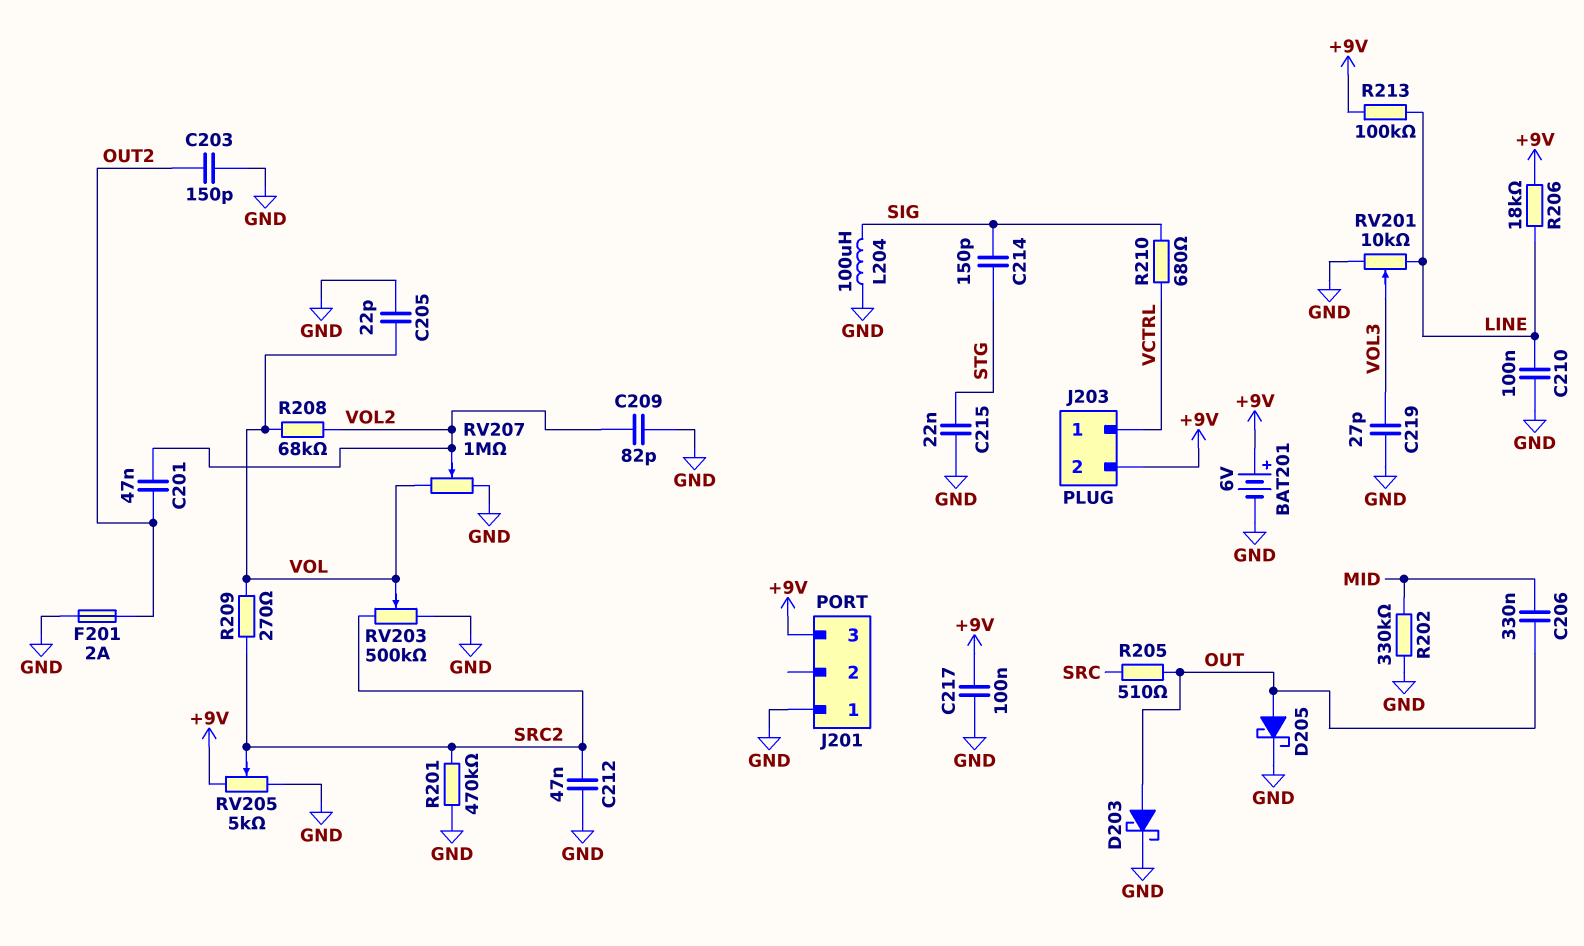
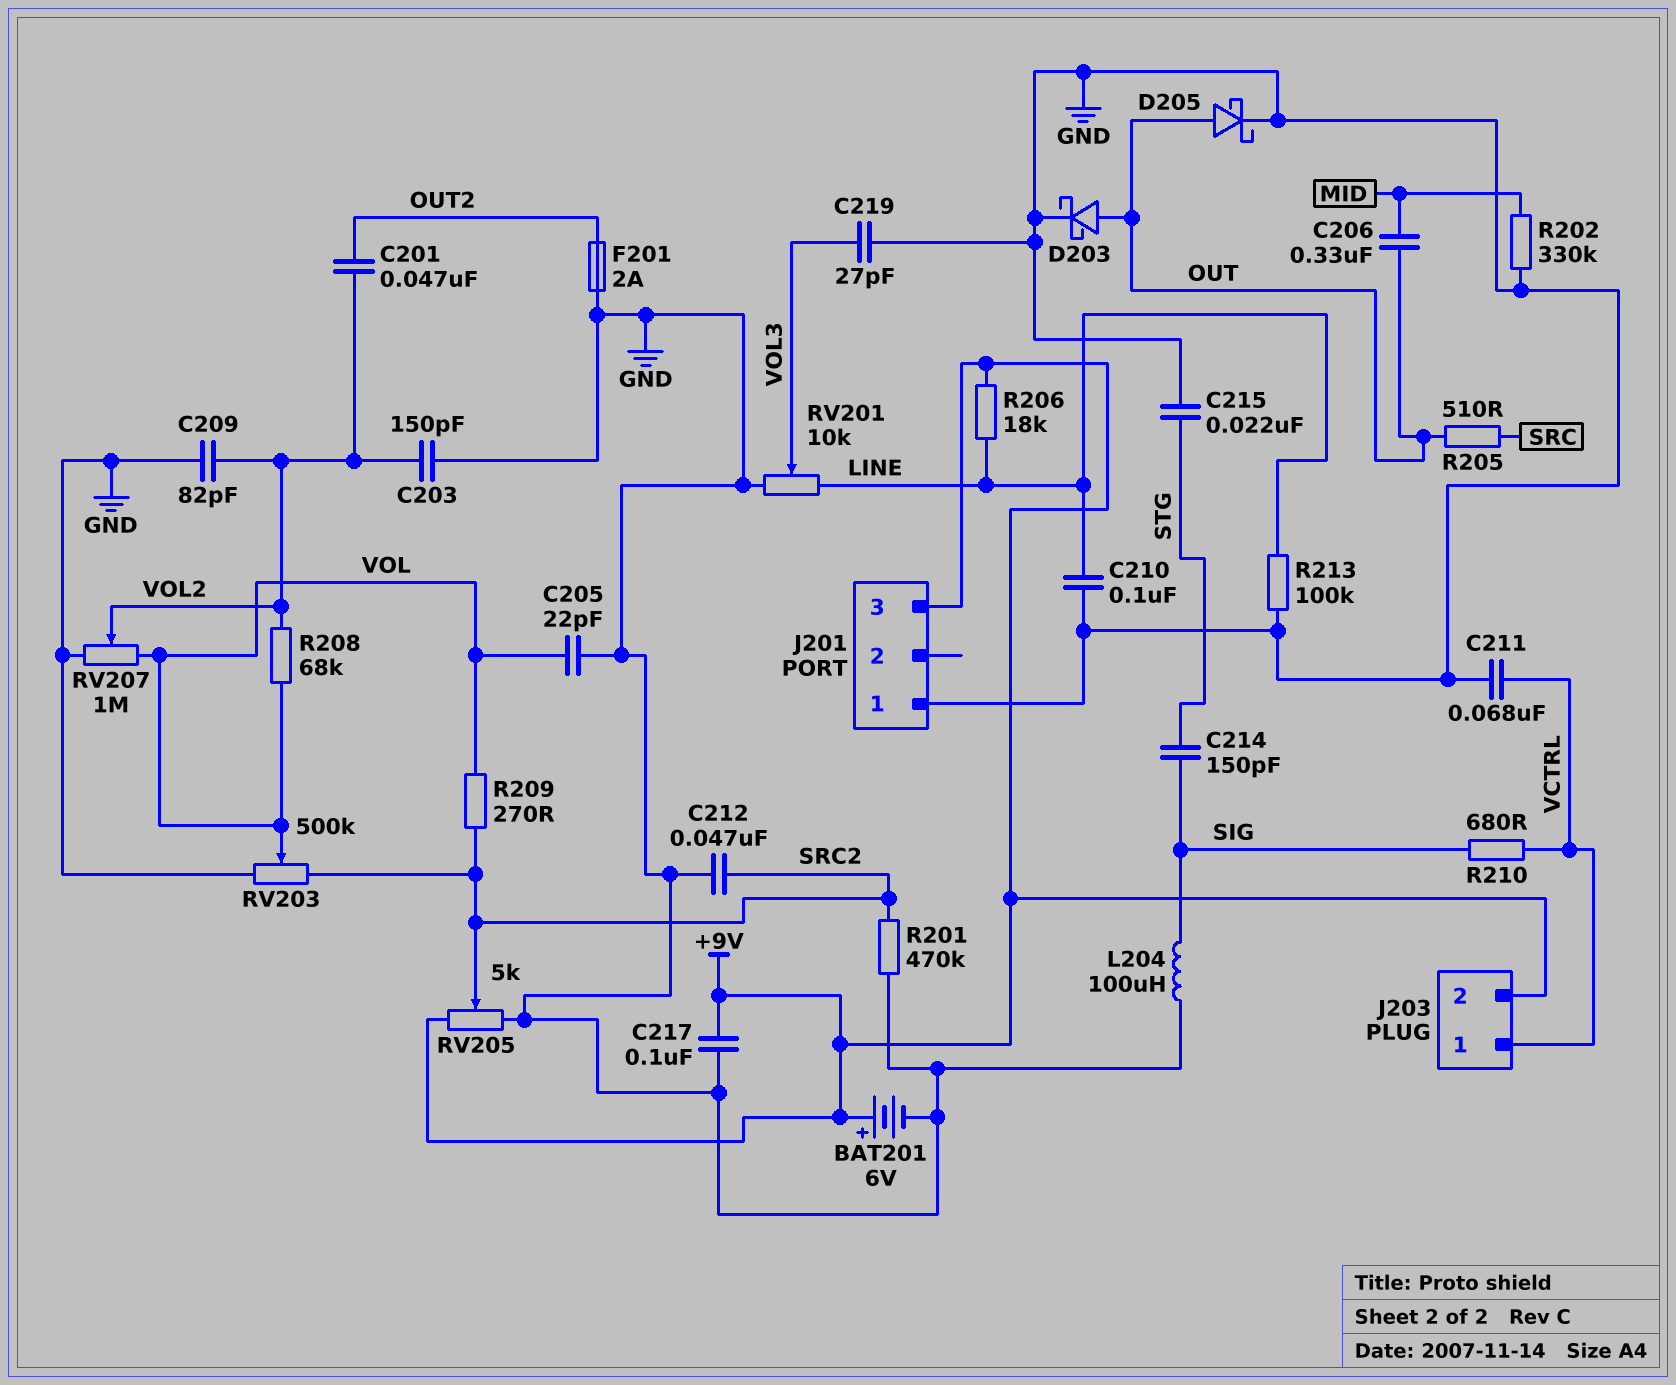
C203: 150pF (GND, OUT2) -> 150pF (GND, VOL2)
C211: none -> 68nF (GND, VCTRL)
R213: 100k (+9V, LINE) -> 100k (GND, LINE)

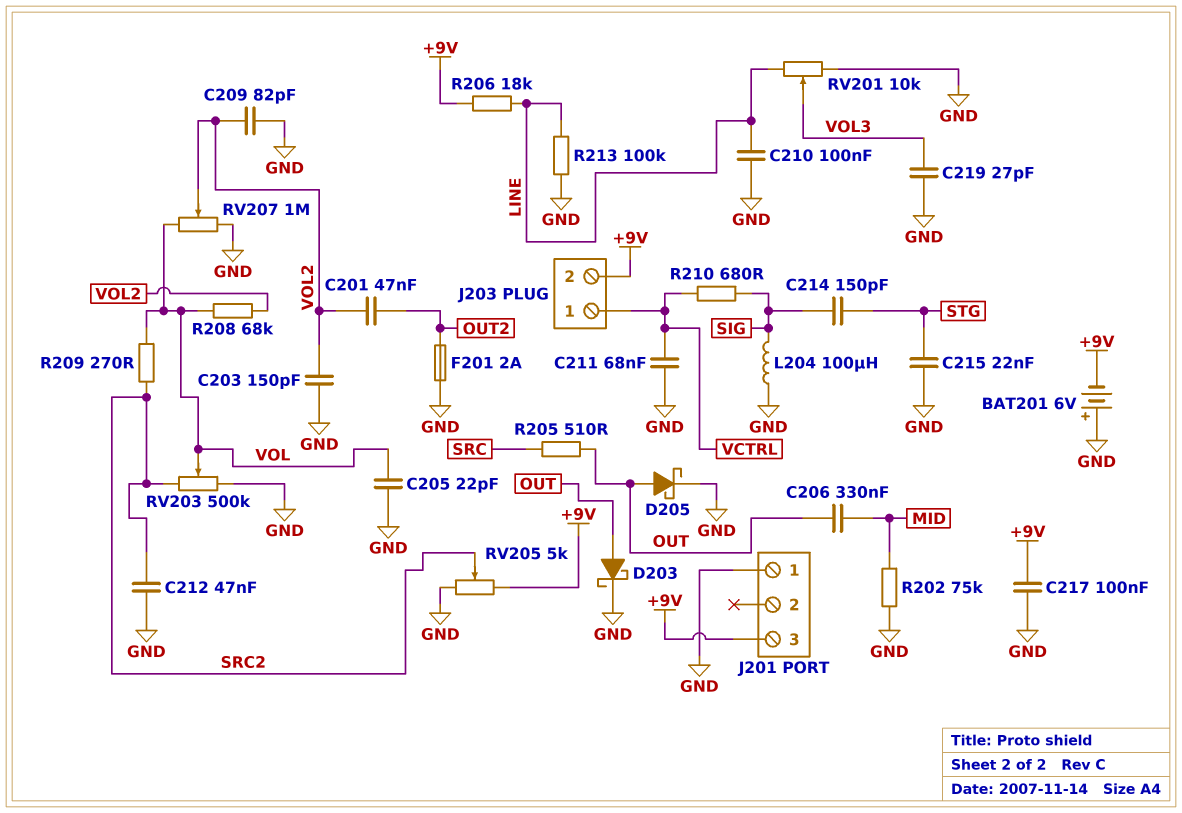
BAT201: 6V (plus +9V, minus GND) -> 6V (plus GND, minus +9V)
R201: 470k (GND, SRC2) -> none
R202: 330k (GND, MID) -> 75k (GND, MID)

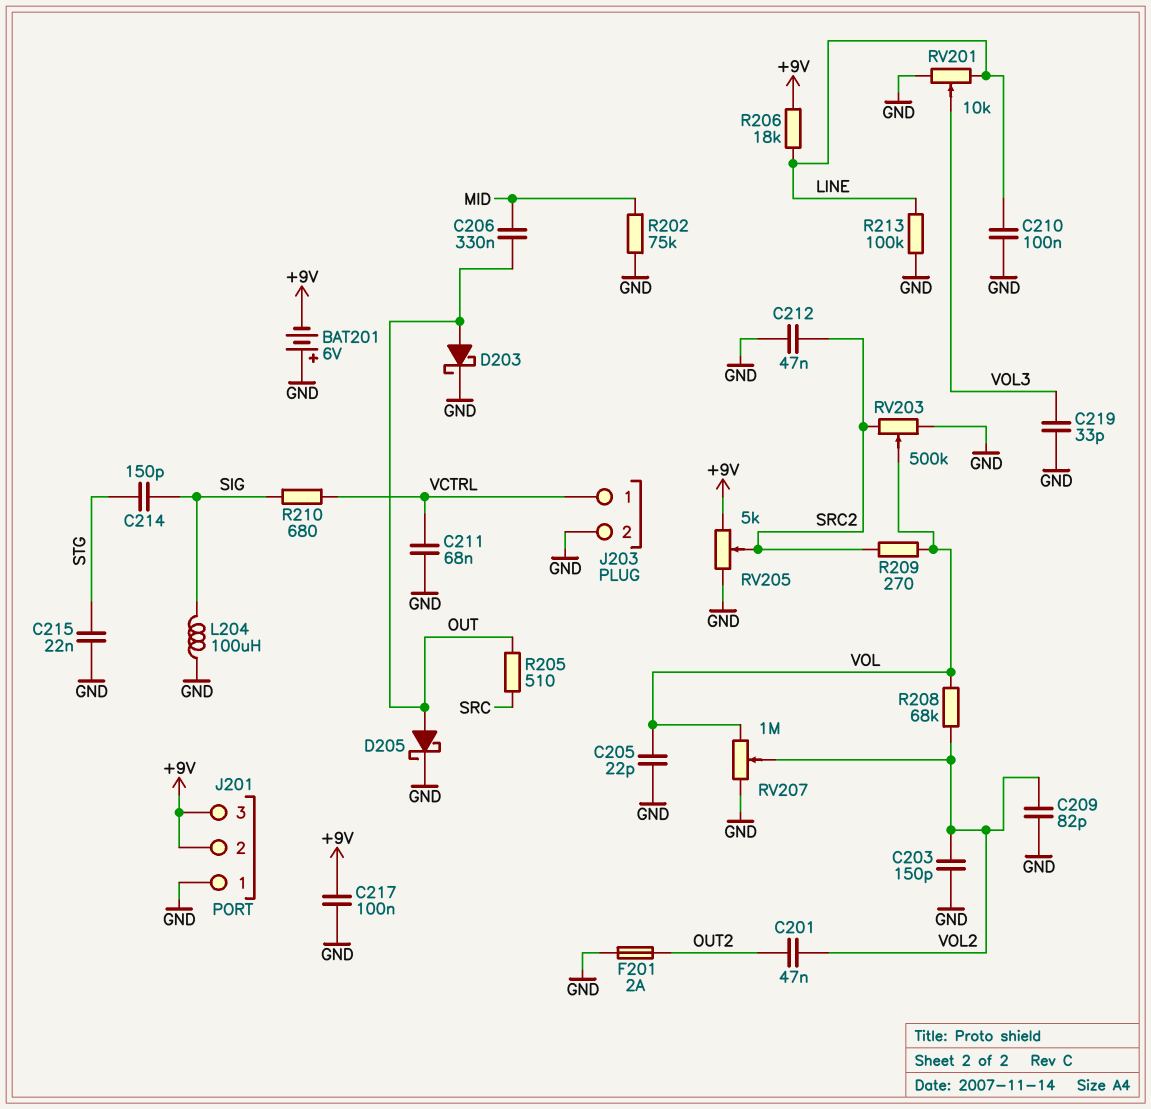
C219: 27pF (GND, VOL3) -> 33pF (GND, VOL3)
J201 pin 2: none -> +9V
J203 pin 2: +9V -> GND

